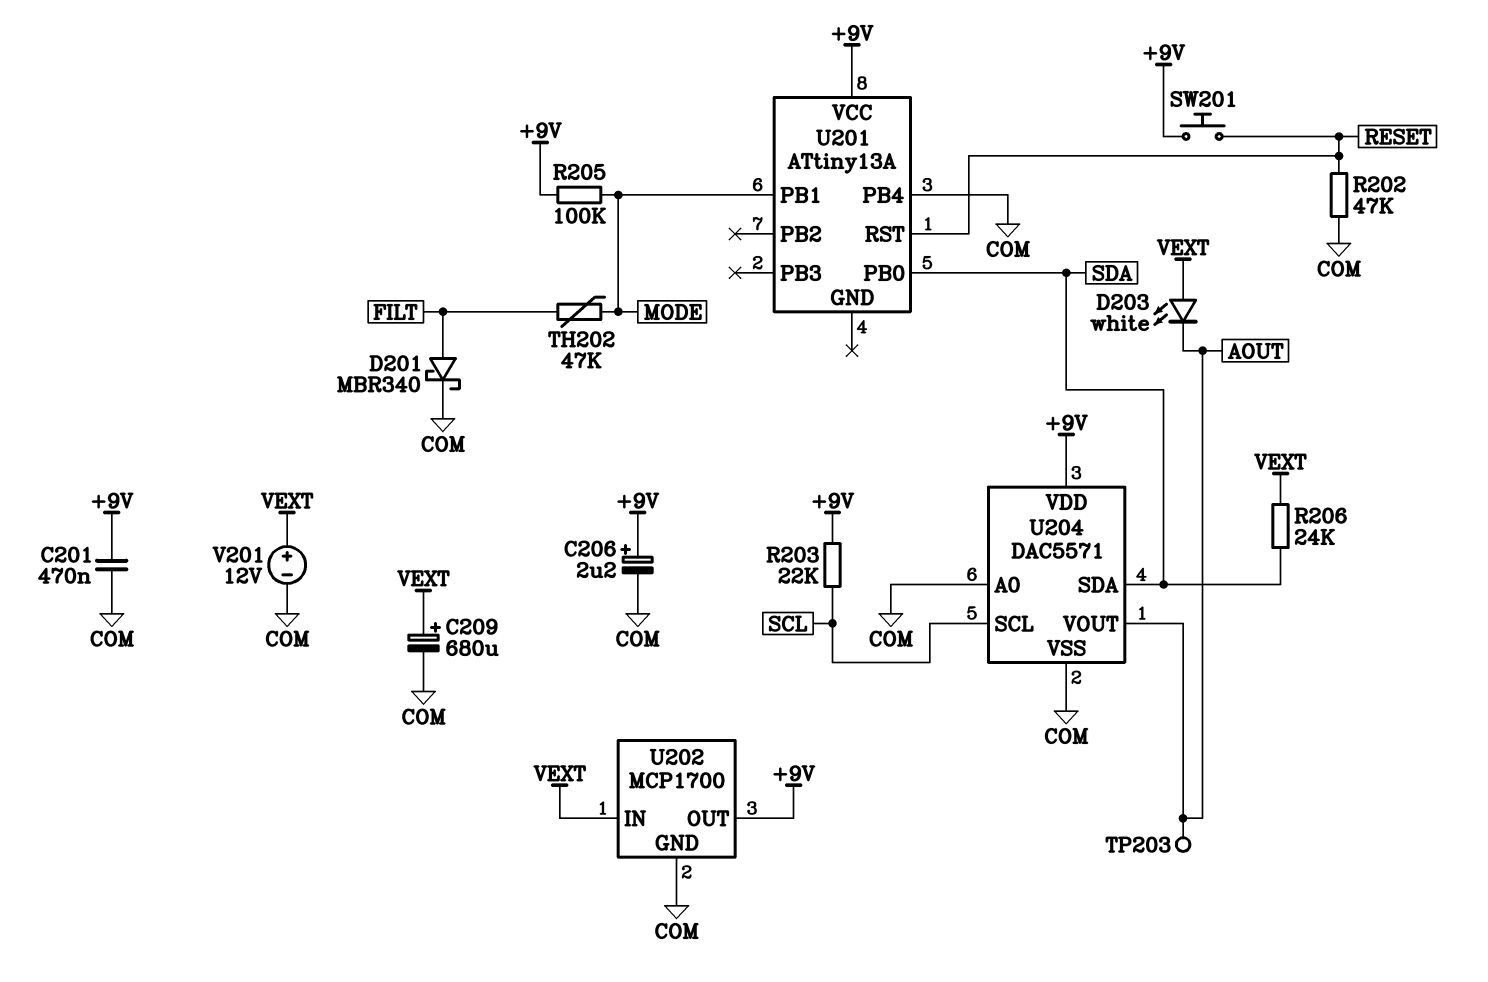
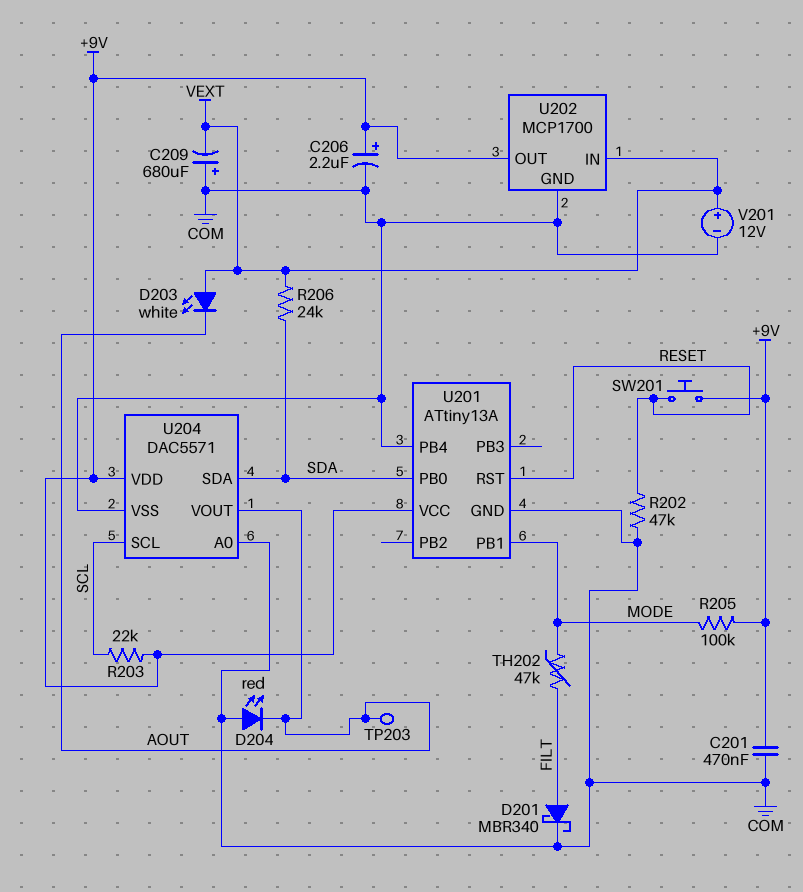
C209: 680uF (plus VEXT, minus COM) -> 680uF (plus COM, minus VEXT)
D204: none -> LED red (A COM, K AOUT)
U201 pin GND: none -> COM

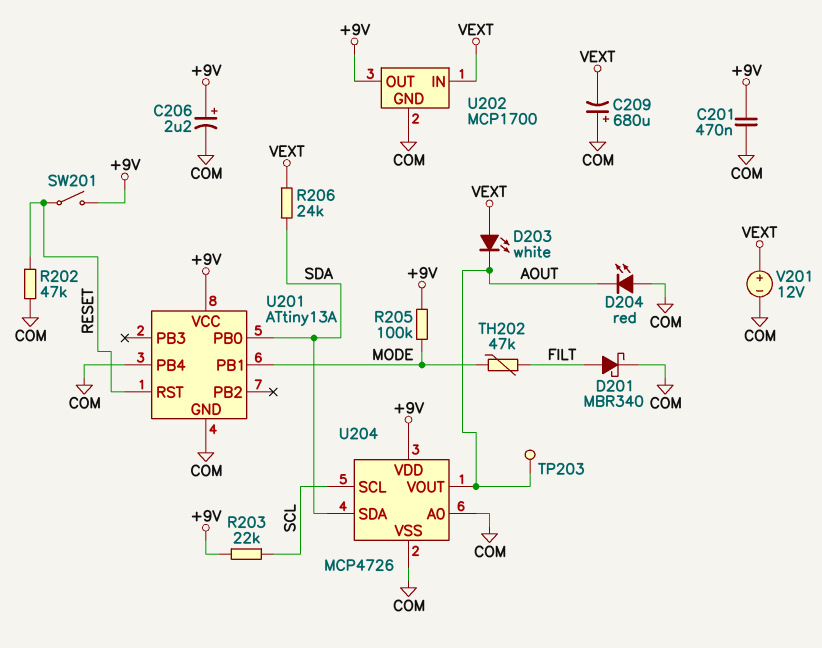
SW201: button (+9V, RESET) -> switch (+9V, RESET)
U204: DAC5571 -> MCP4726

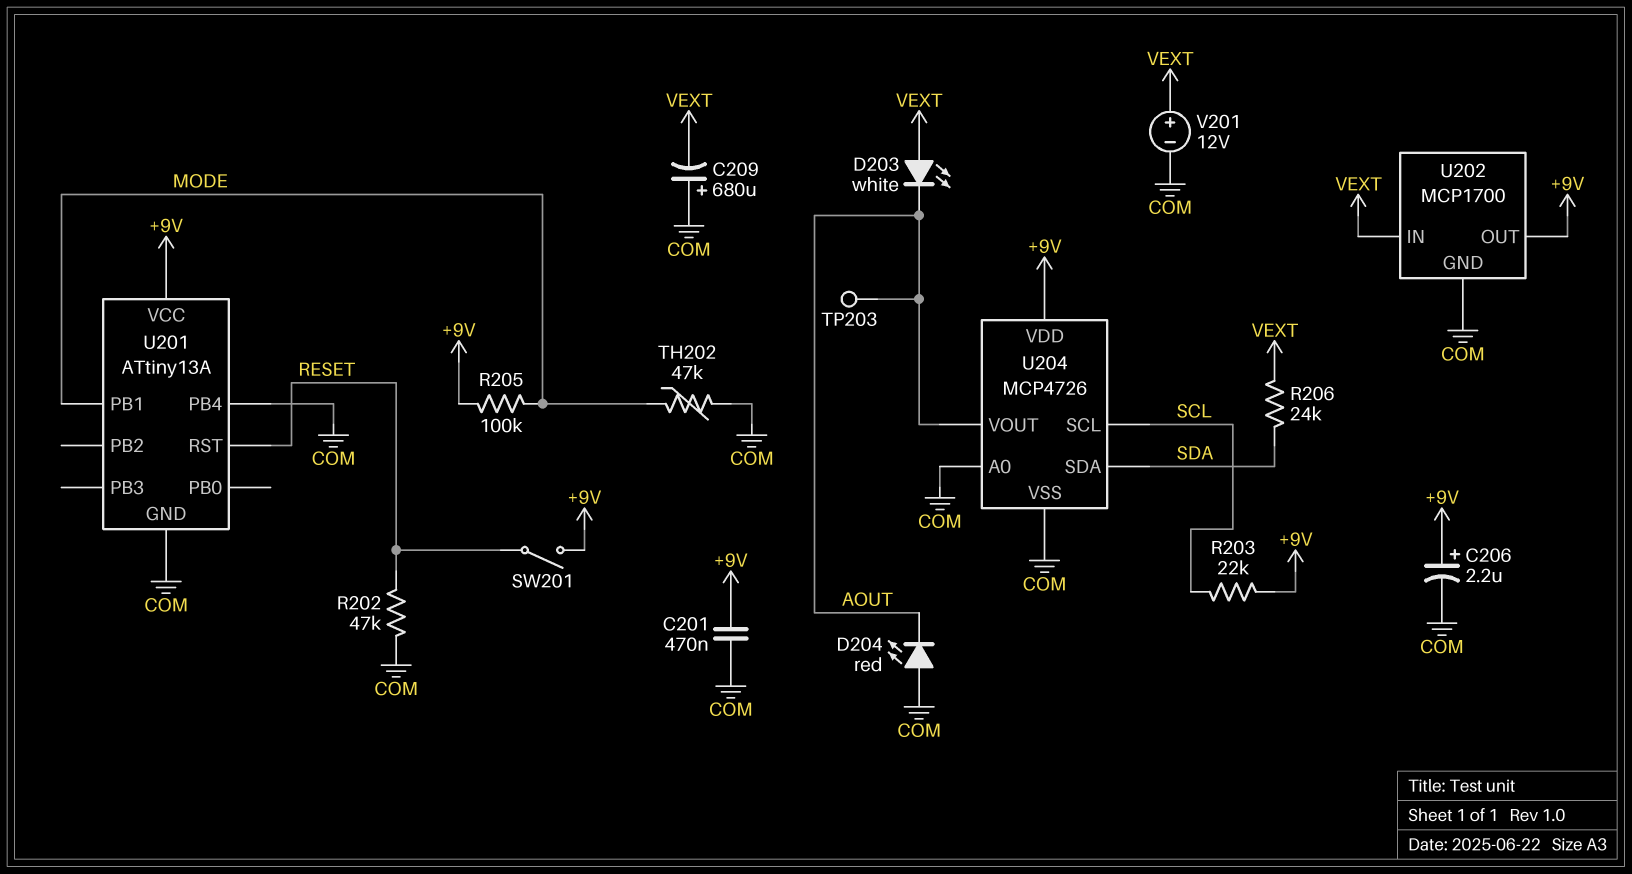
D201: schottky MBR340 (A FILT, K COM) -> none
TH202: 47k (FILT, MODE) -> 47k (COM, MODE)
U201 pin PB0: SDA -> none

